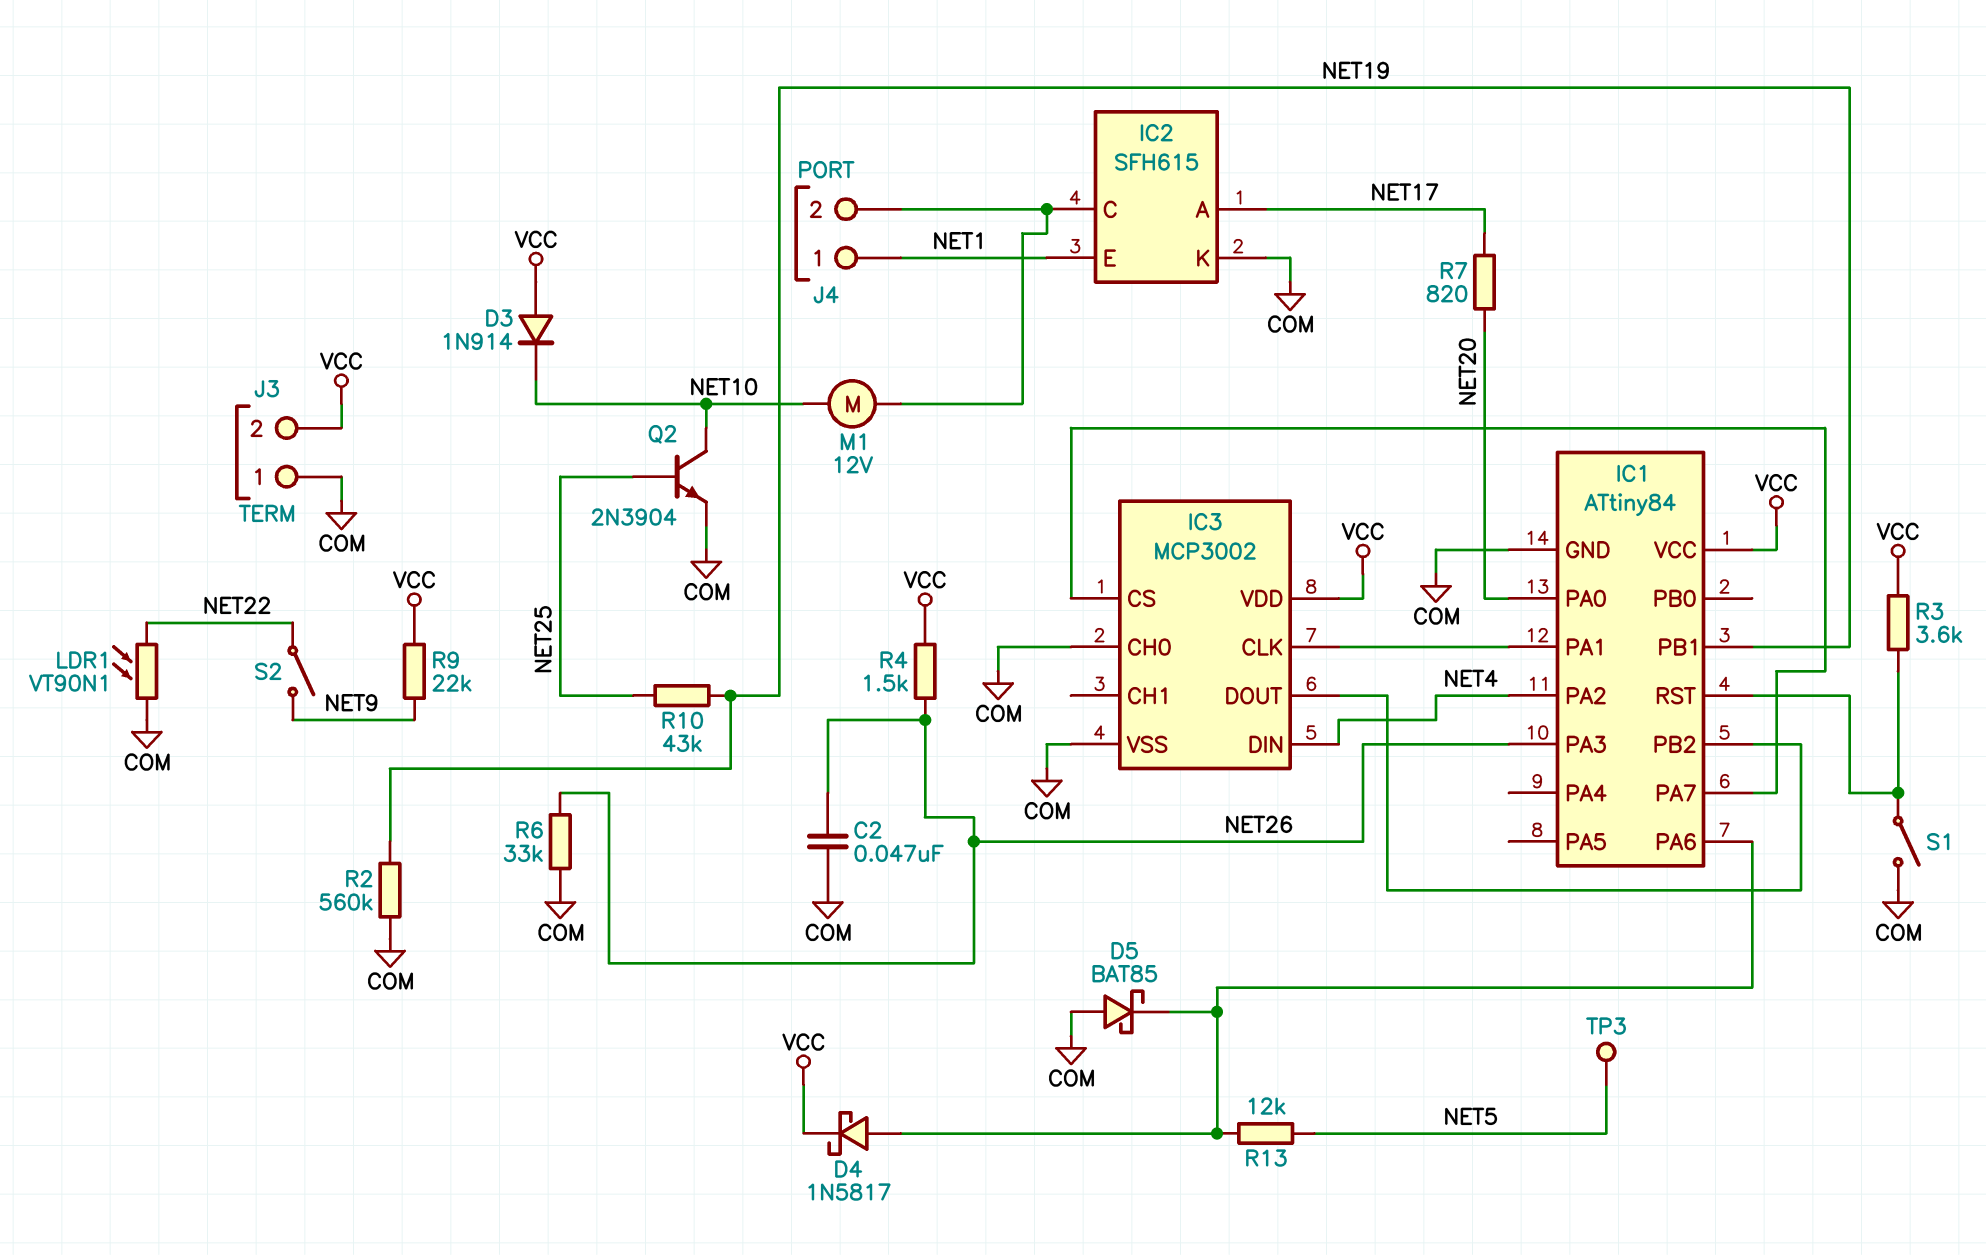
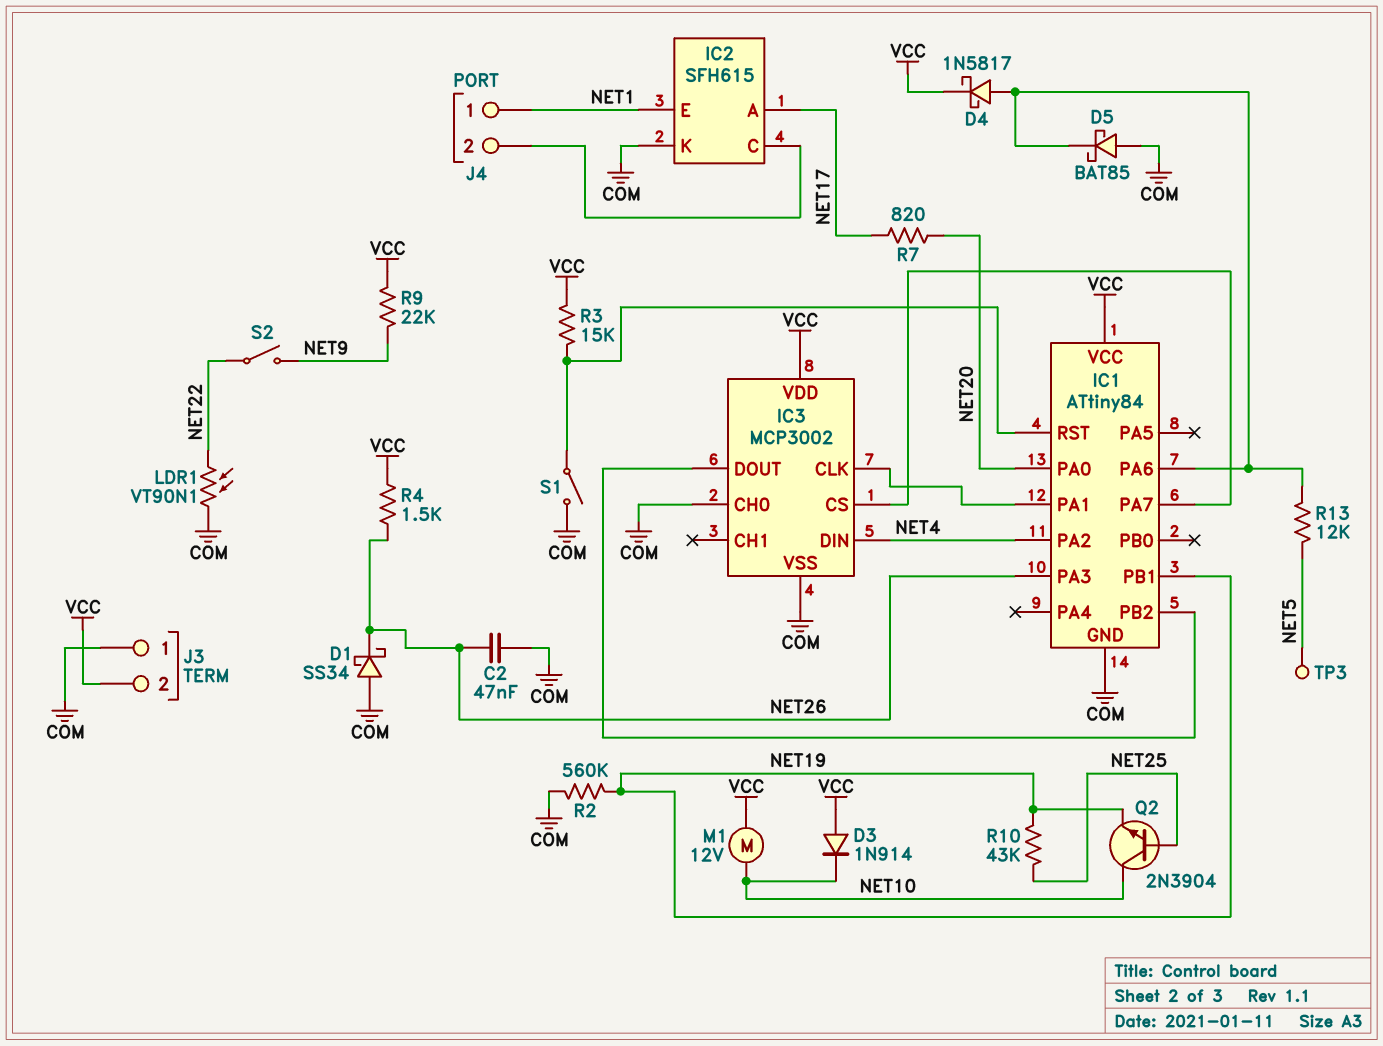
D1: none -> schottky SS34 (A COM, K NET26)
M1: motor 12V (IC2/C, NET10) -> motor 12V (NET10, VCC)
Q2: NPN 2N3904 (B NET25, C NET10, E COM) -> NPN 2N3904 (B NET25, C NET10, E NET19)
R3: 3.6k (IC1/RST, VCC) -> 15k (IC1/RST, VCC)
R6: 33k (COM, NET26) -> none

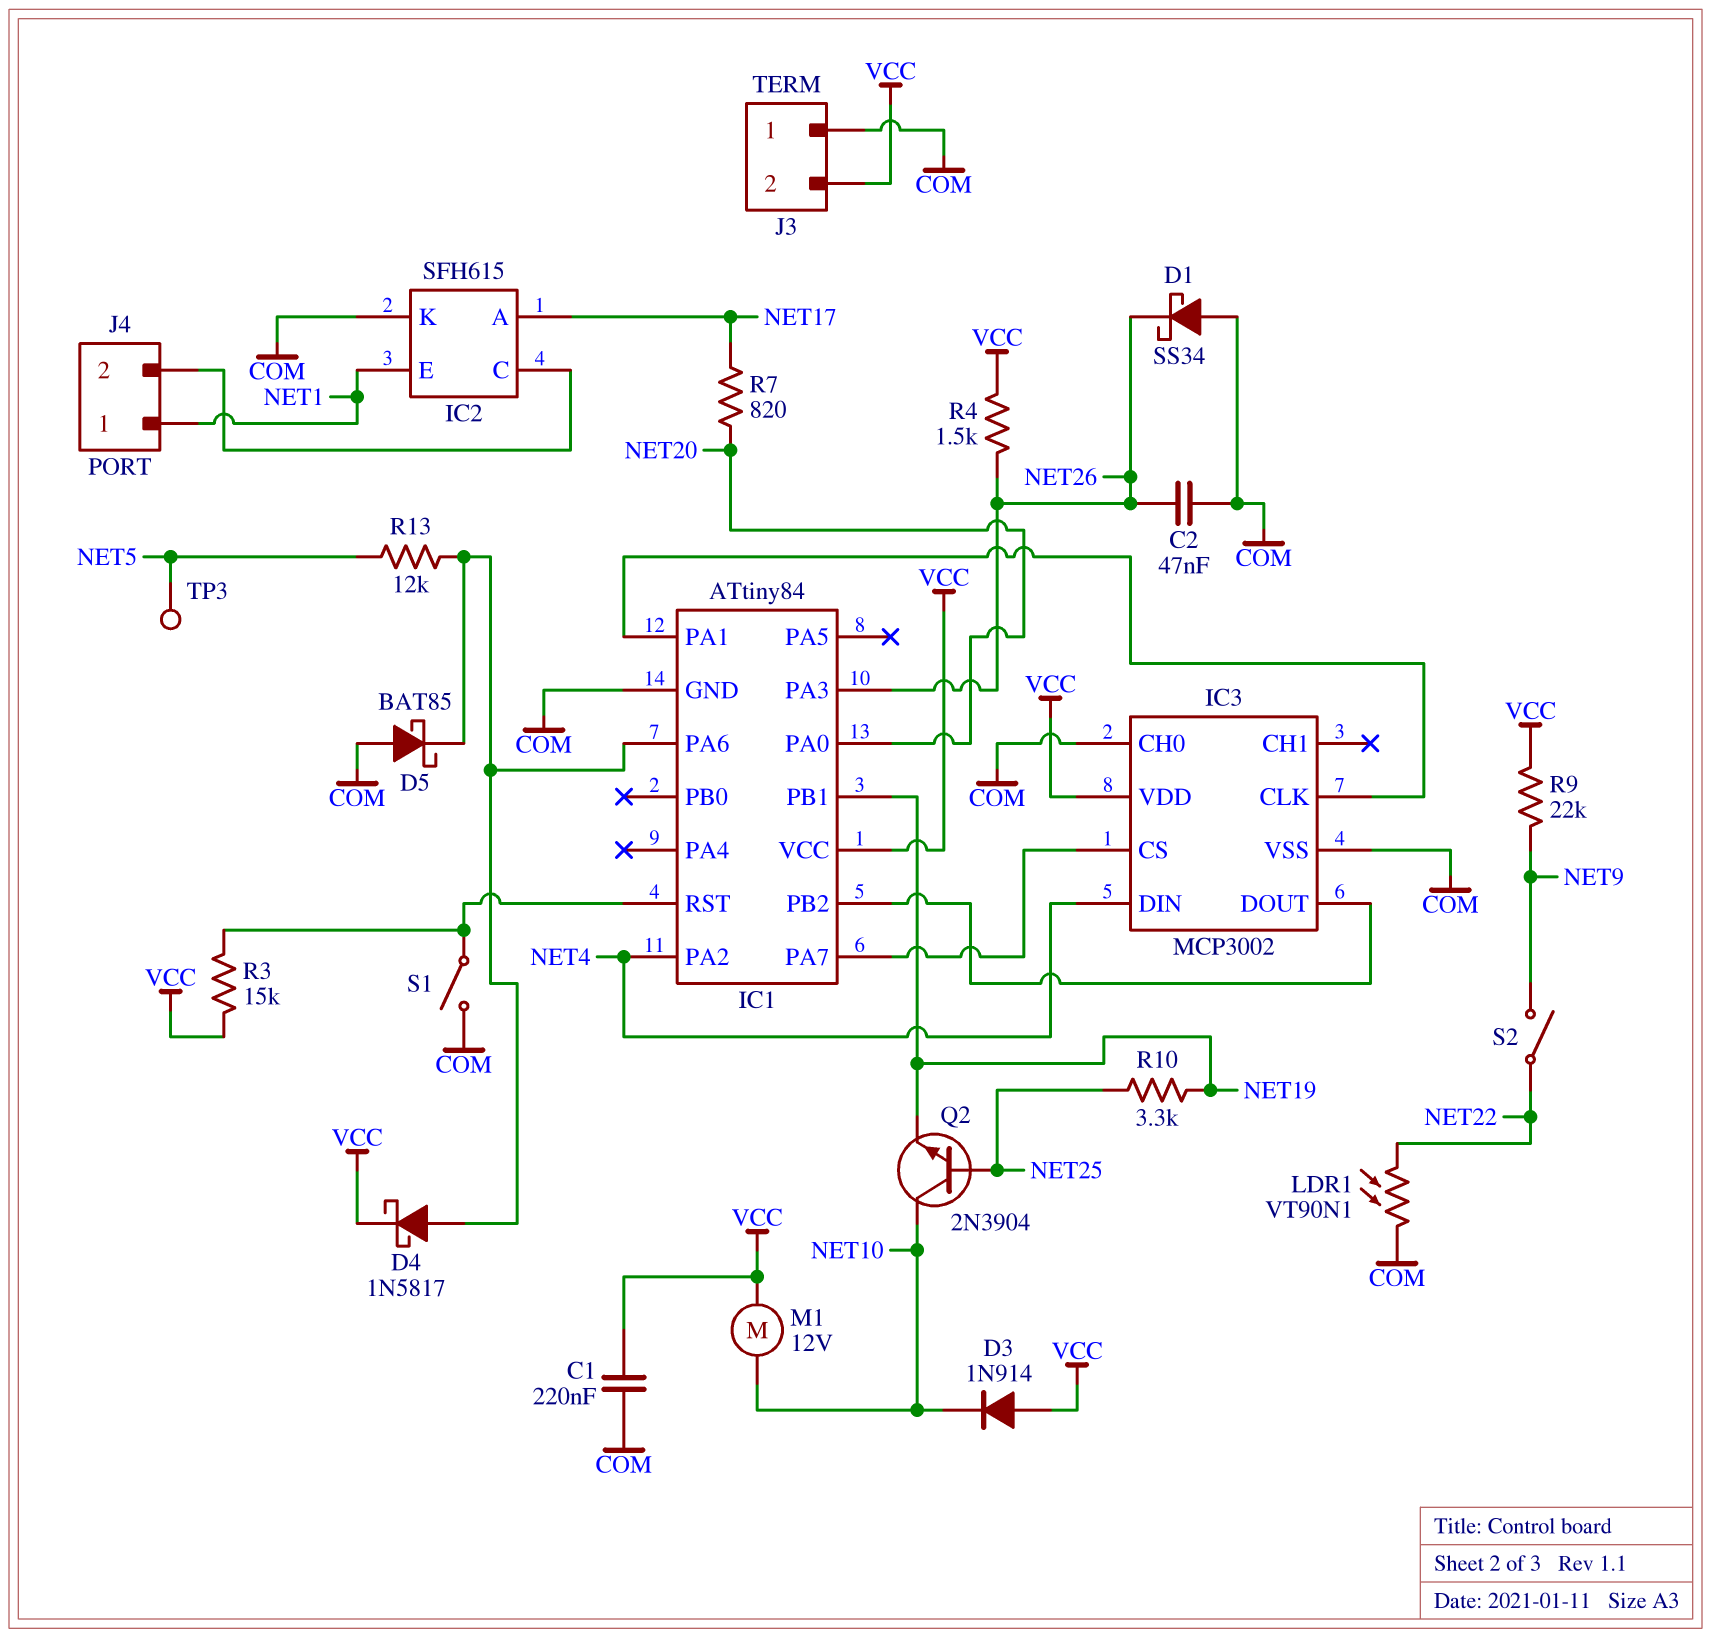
C1: none -> 220nF (COM, VCC)
R2: 560k (COM, NET19) -> none
R10: 43k (NET19, NET25) -> 3.3k (NET19, NET25)

